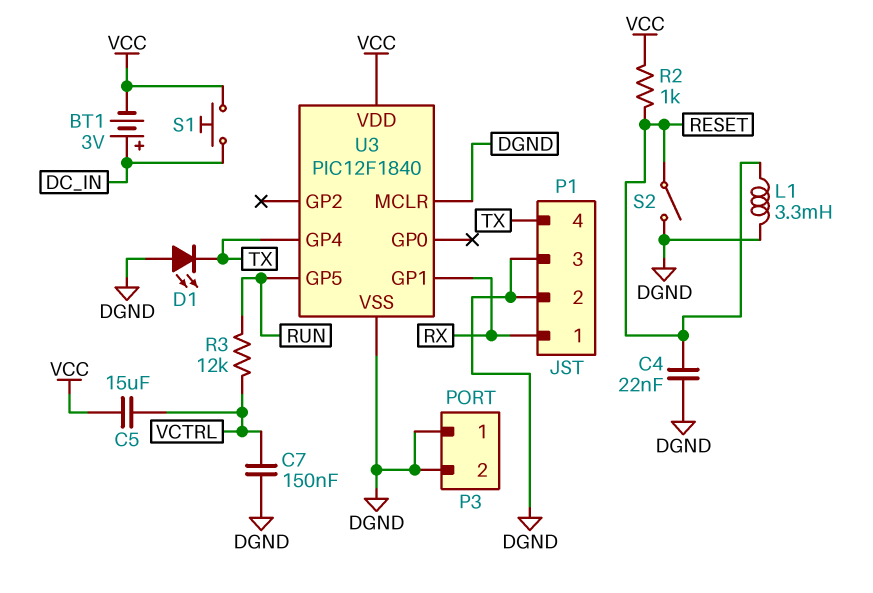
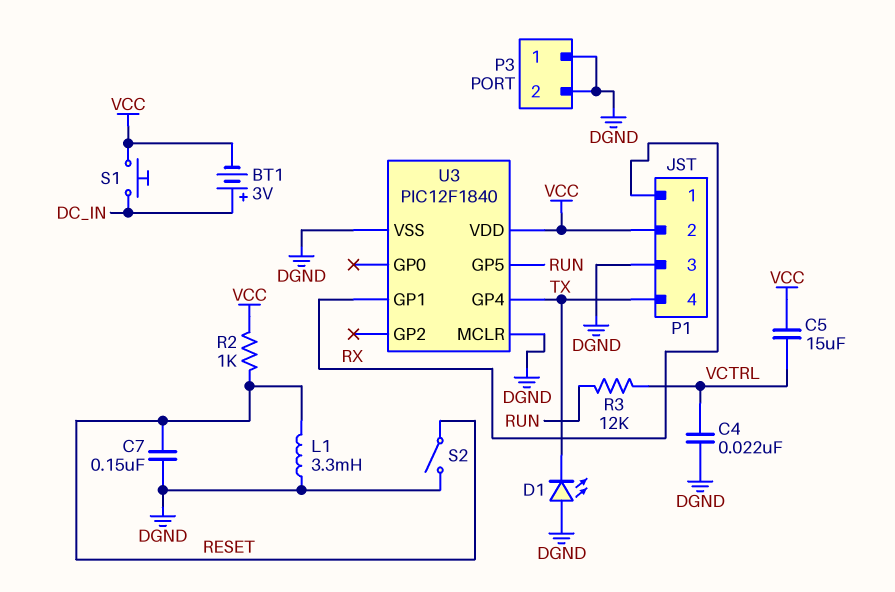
C4: 22nF (DGND, RESET) -> 22nF (DGND, VCTRL)
C7: 150nF (DGND, VCTRL) -> 150nF (DGND, RESET)
P1 pin 2: DGND -> VCC

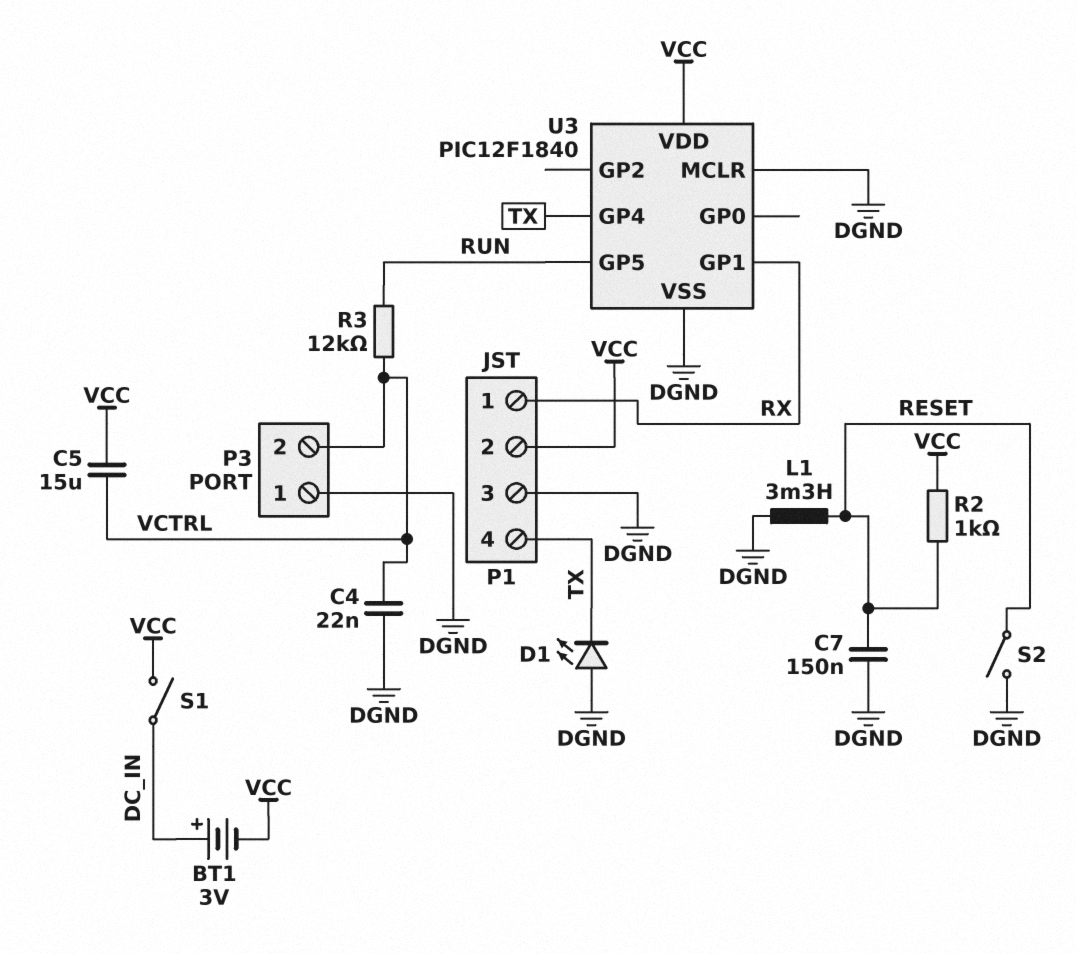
P3 pin 2: DGND -> VCTRL
S1: button (DC_IN, VCC) -> switch (DC_IN, VCC)

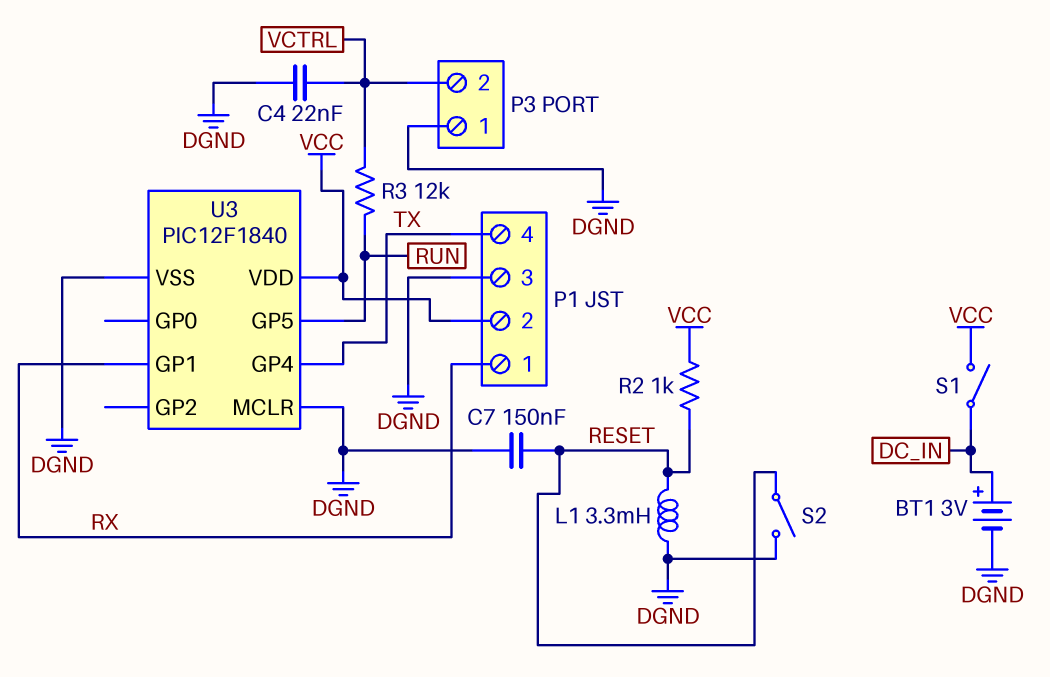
BT1: 3V (plus DC_IN, minus VCC) -> 3V (plus DC_IN, minus DGND)
C5: 15uF (VCC, VCTRL) -> none
D1: LED (A DGND, K TX) -> none

